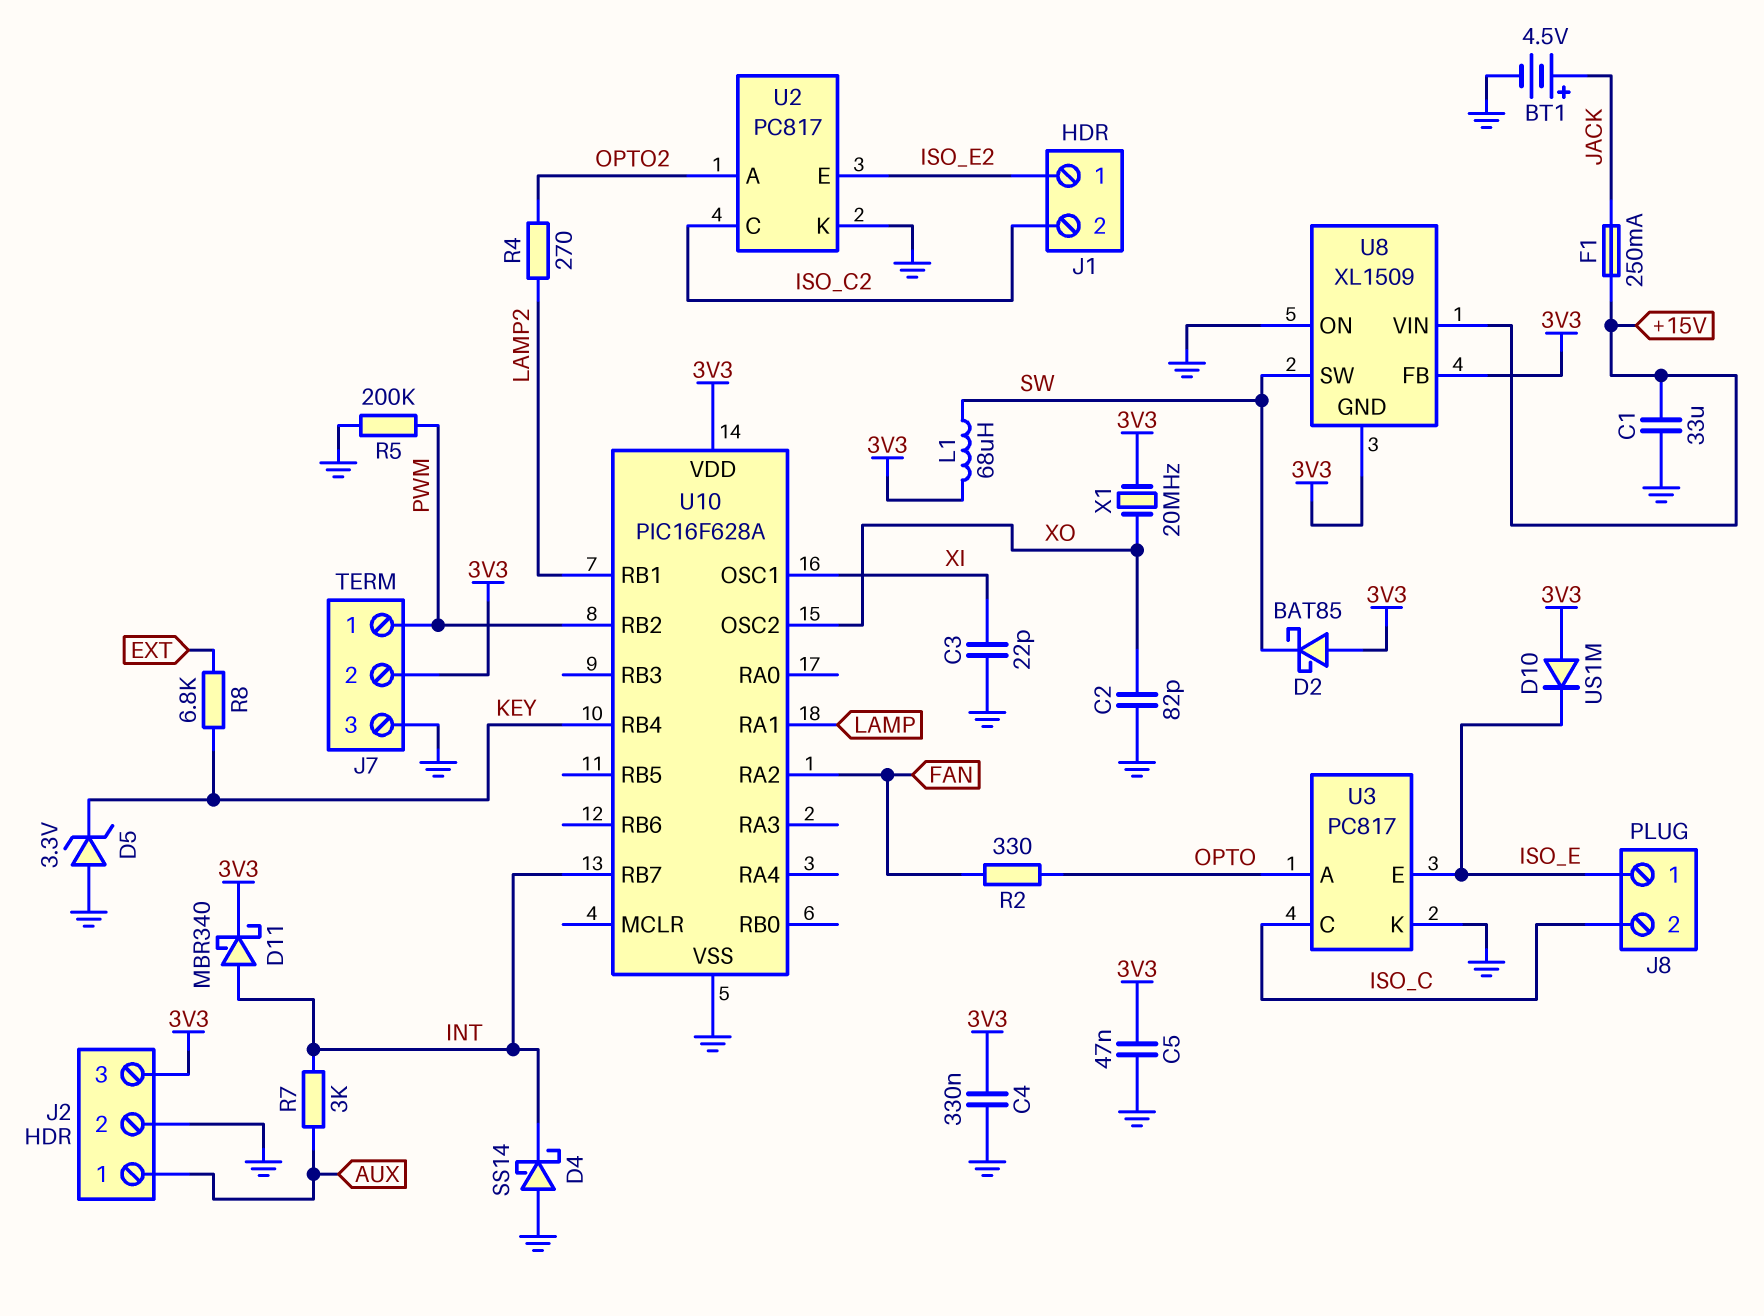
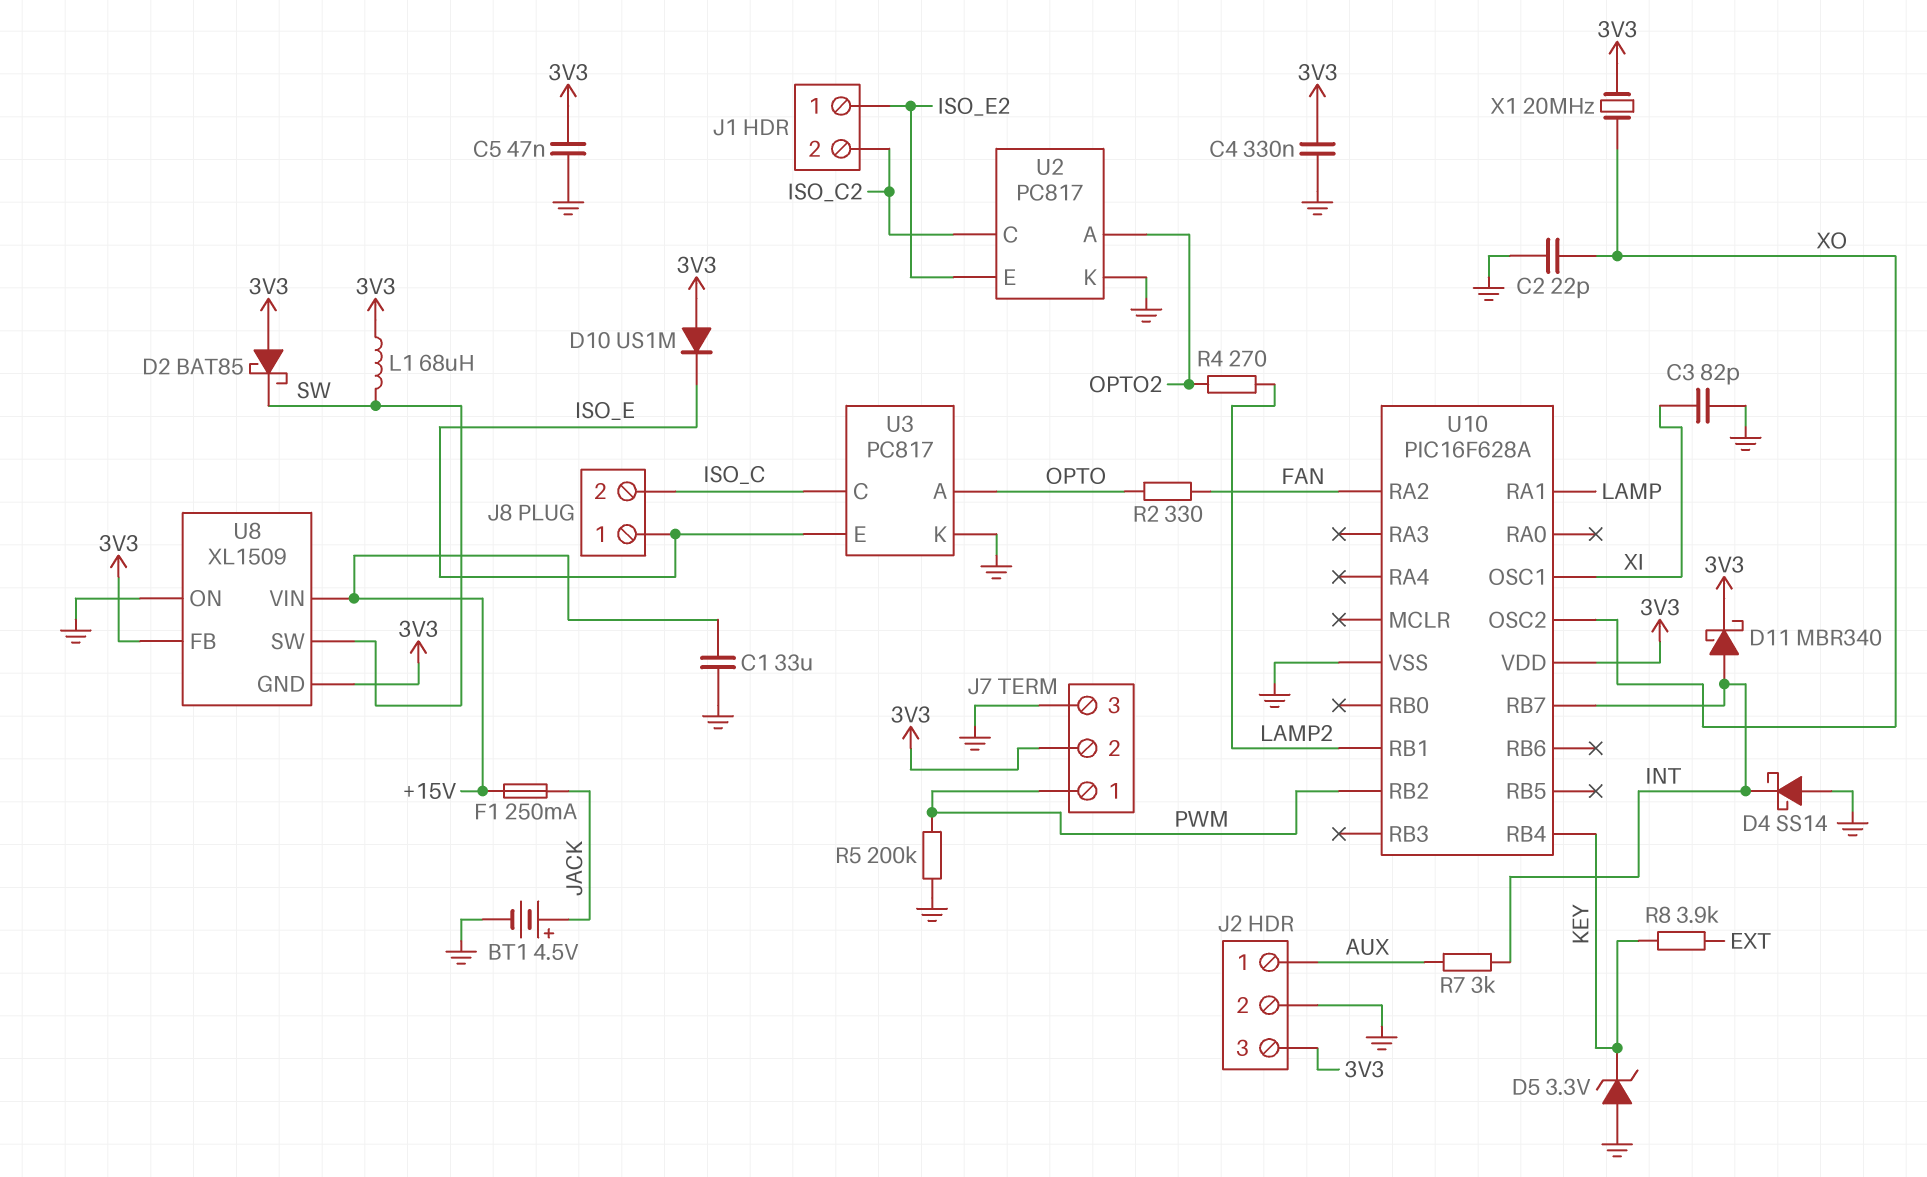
C2: 82pF (GND, XO) -> 22pF (GND, XO)
C3: 22pF (GND, XI) -> 82pF (GND, XI)
R8: 6.8k (EXT, KEY) -> 3.9k (EXT, KEY)

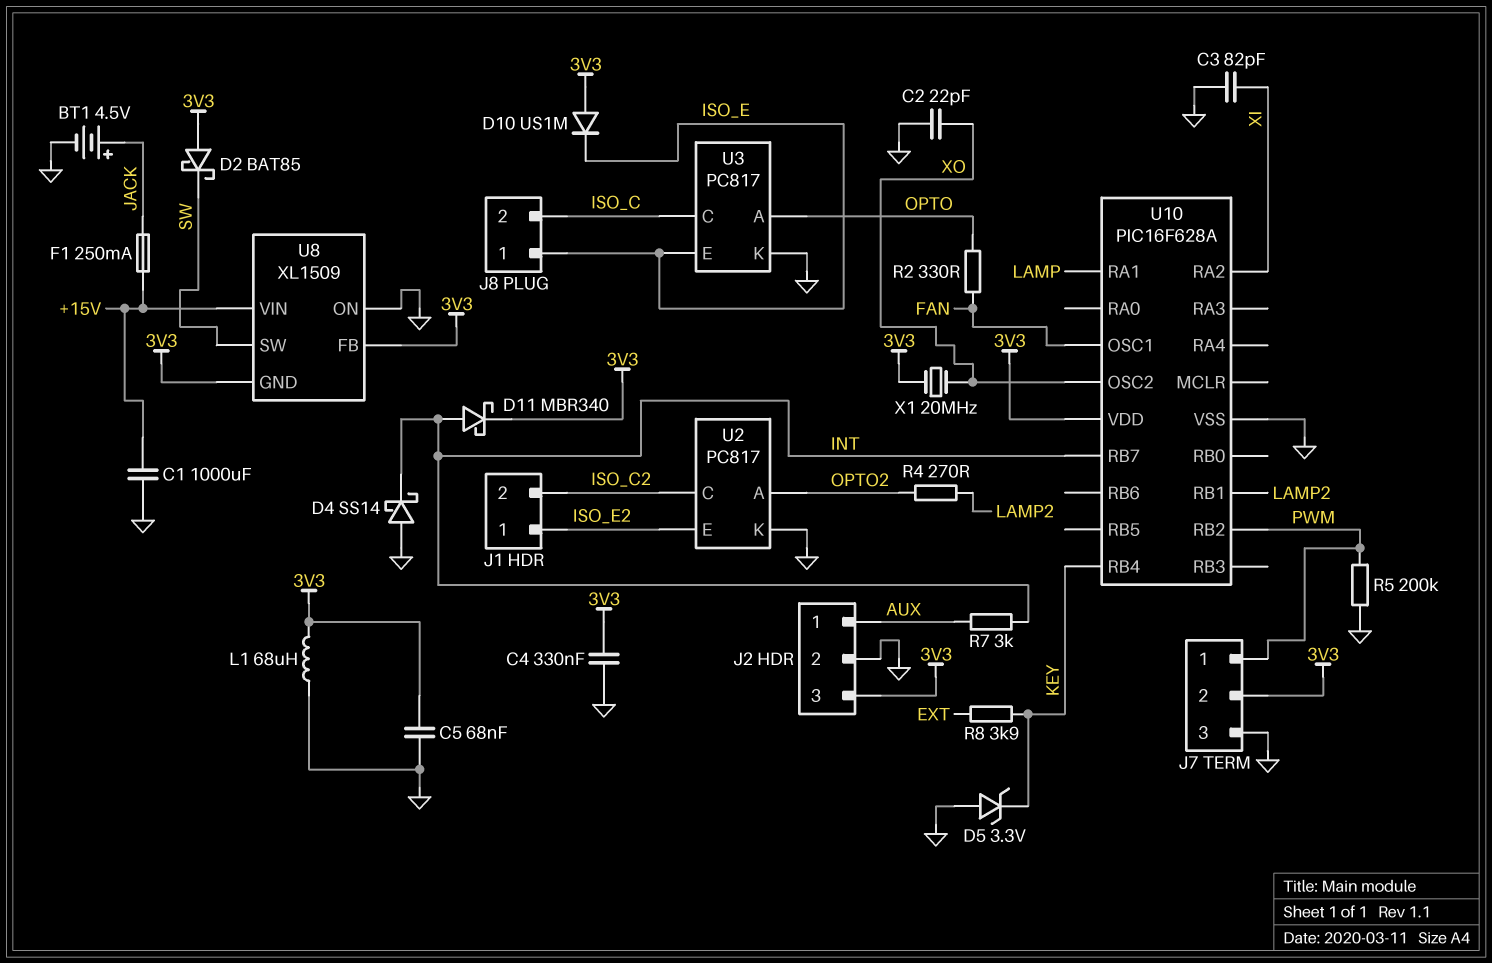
C1: 33uF (+15V, GND) -> 1000uF (+15V, GND)
C5: 47nF (3V3, GND) -> 68nF (3V3, GND)
L1: 68uH (3V3, SW) -> 68uH (3V3, GND)
U10 pin OSC1: XI -> FAN
U10 pin RA2: FAN -> XI

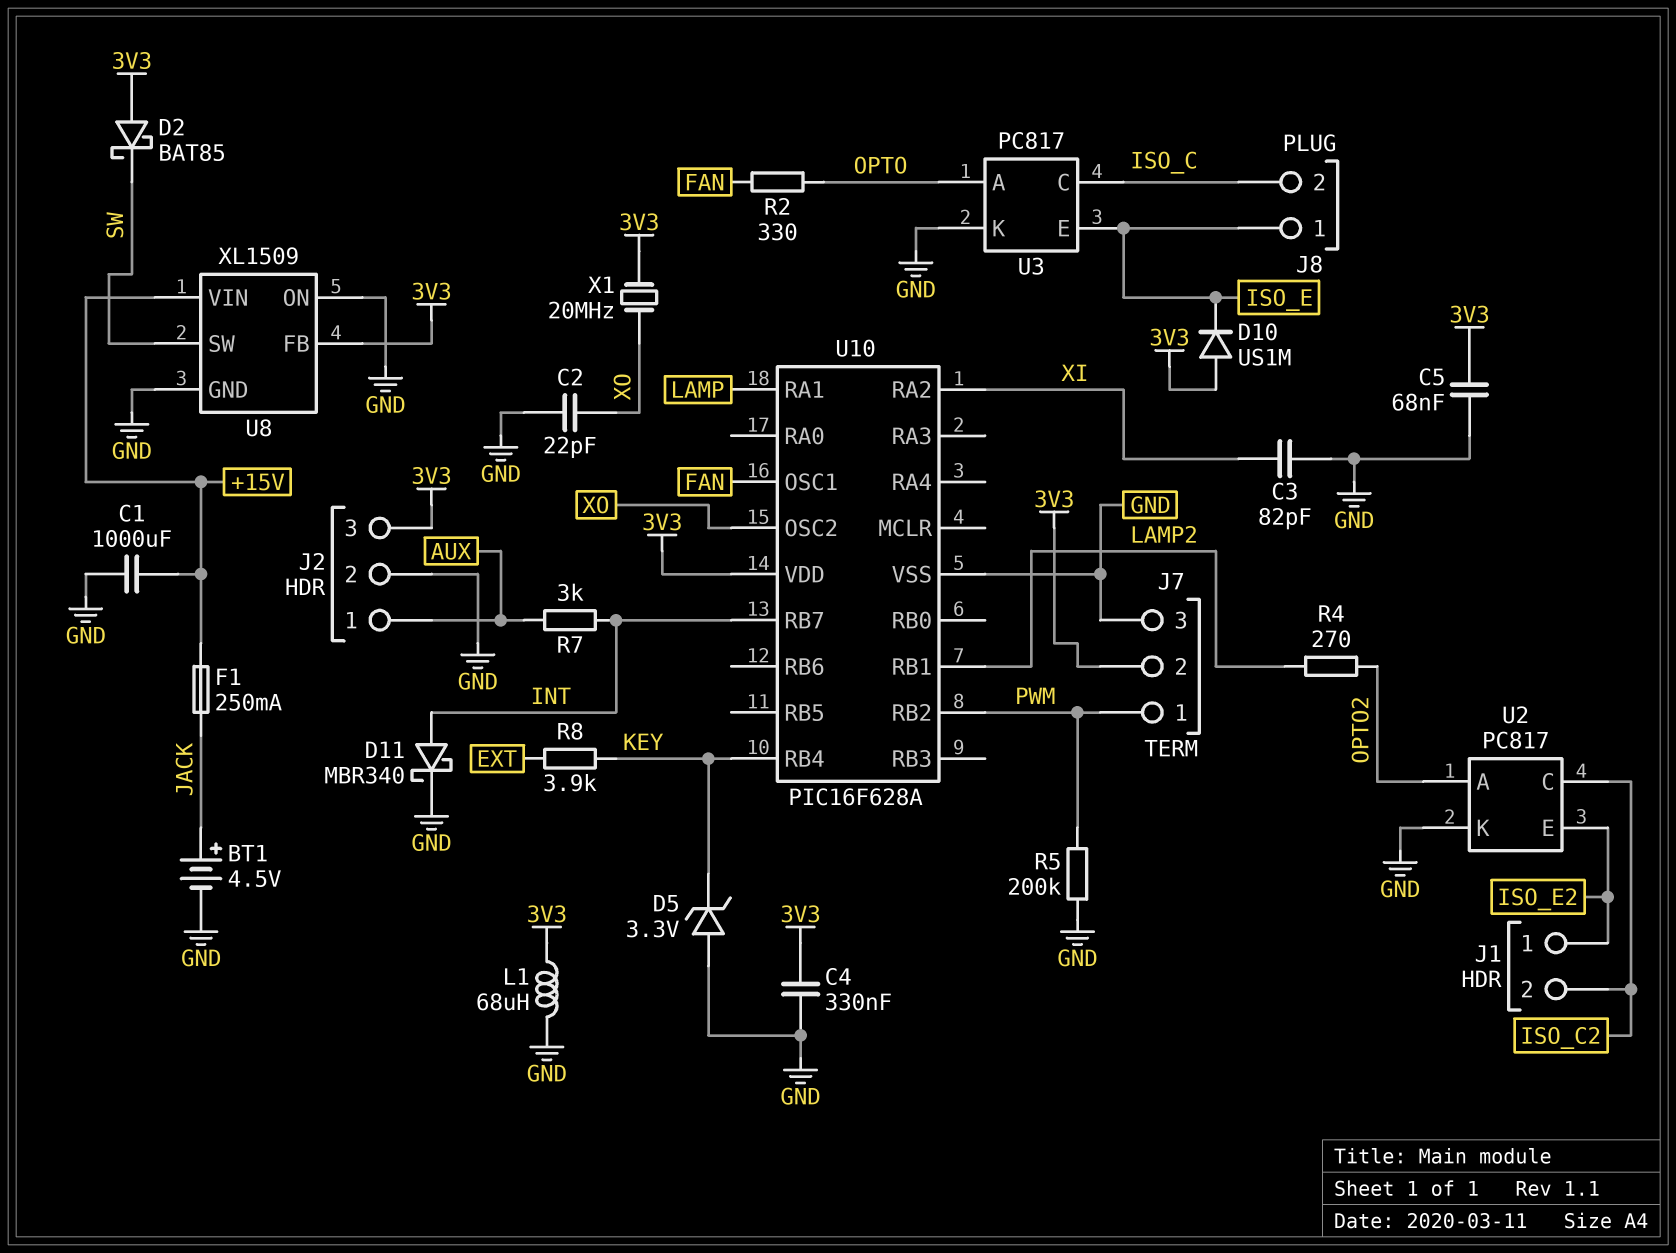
D4: schottky SS14 (A GND, K INT) -> none
D11: schottky MBR340 (A INT, K 3V3) -> schottky MBR340 (A INT, K GND)
U8 pin GND: 3V3 -> GND

